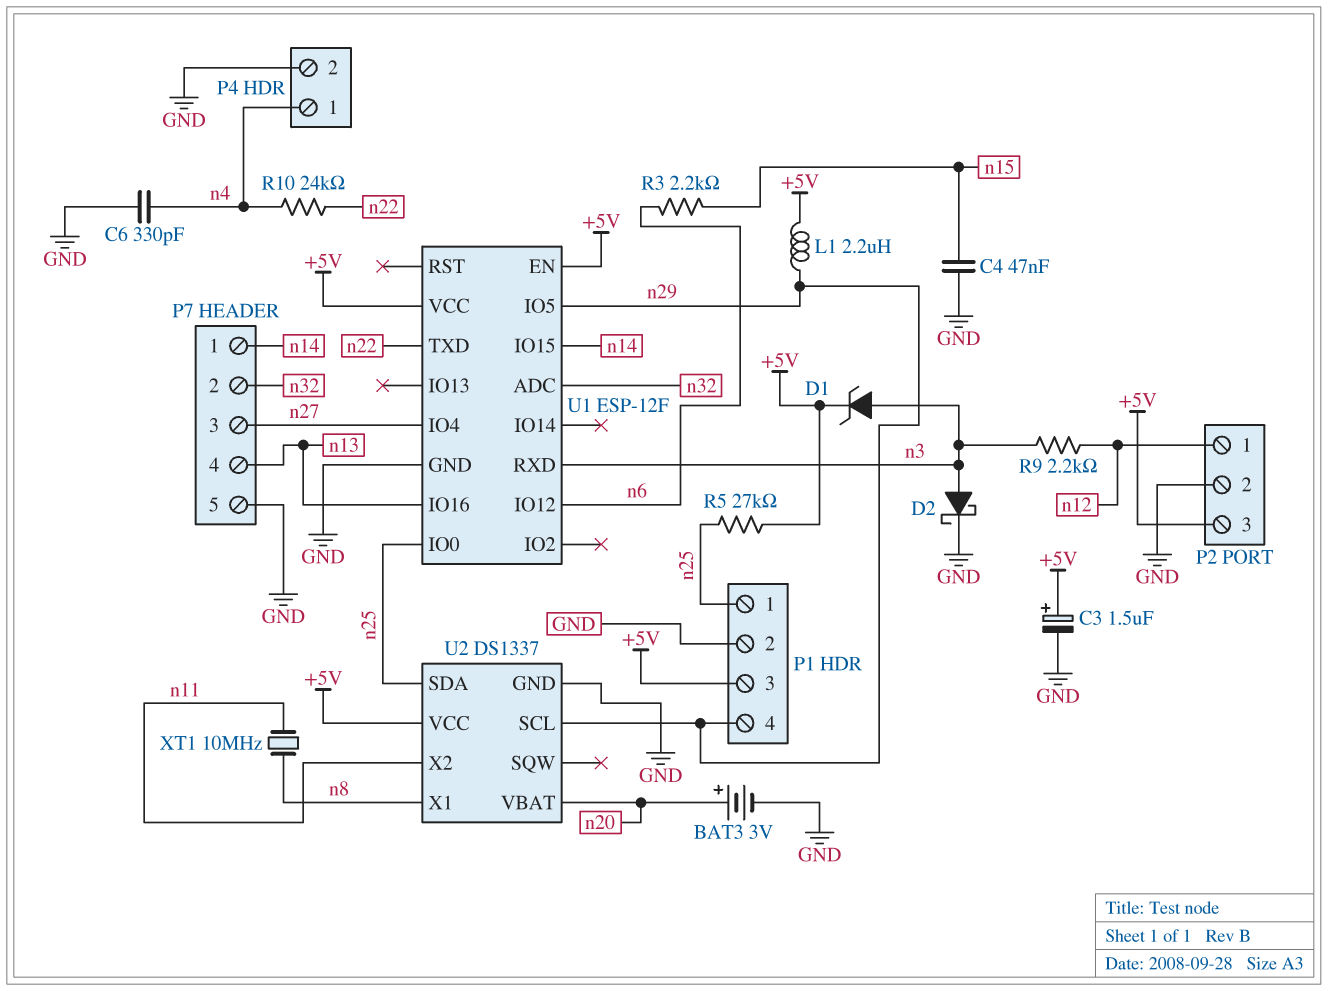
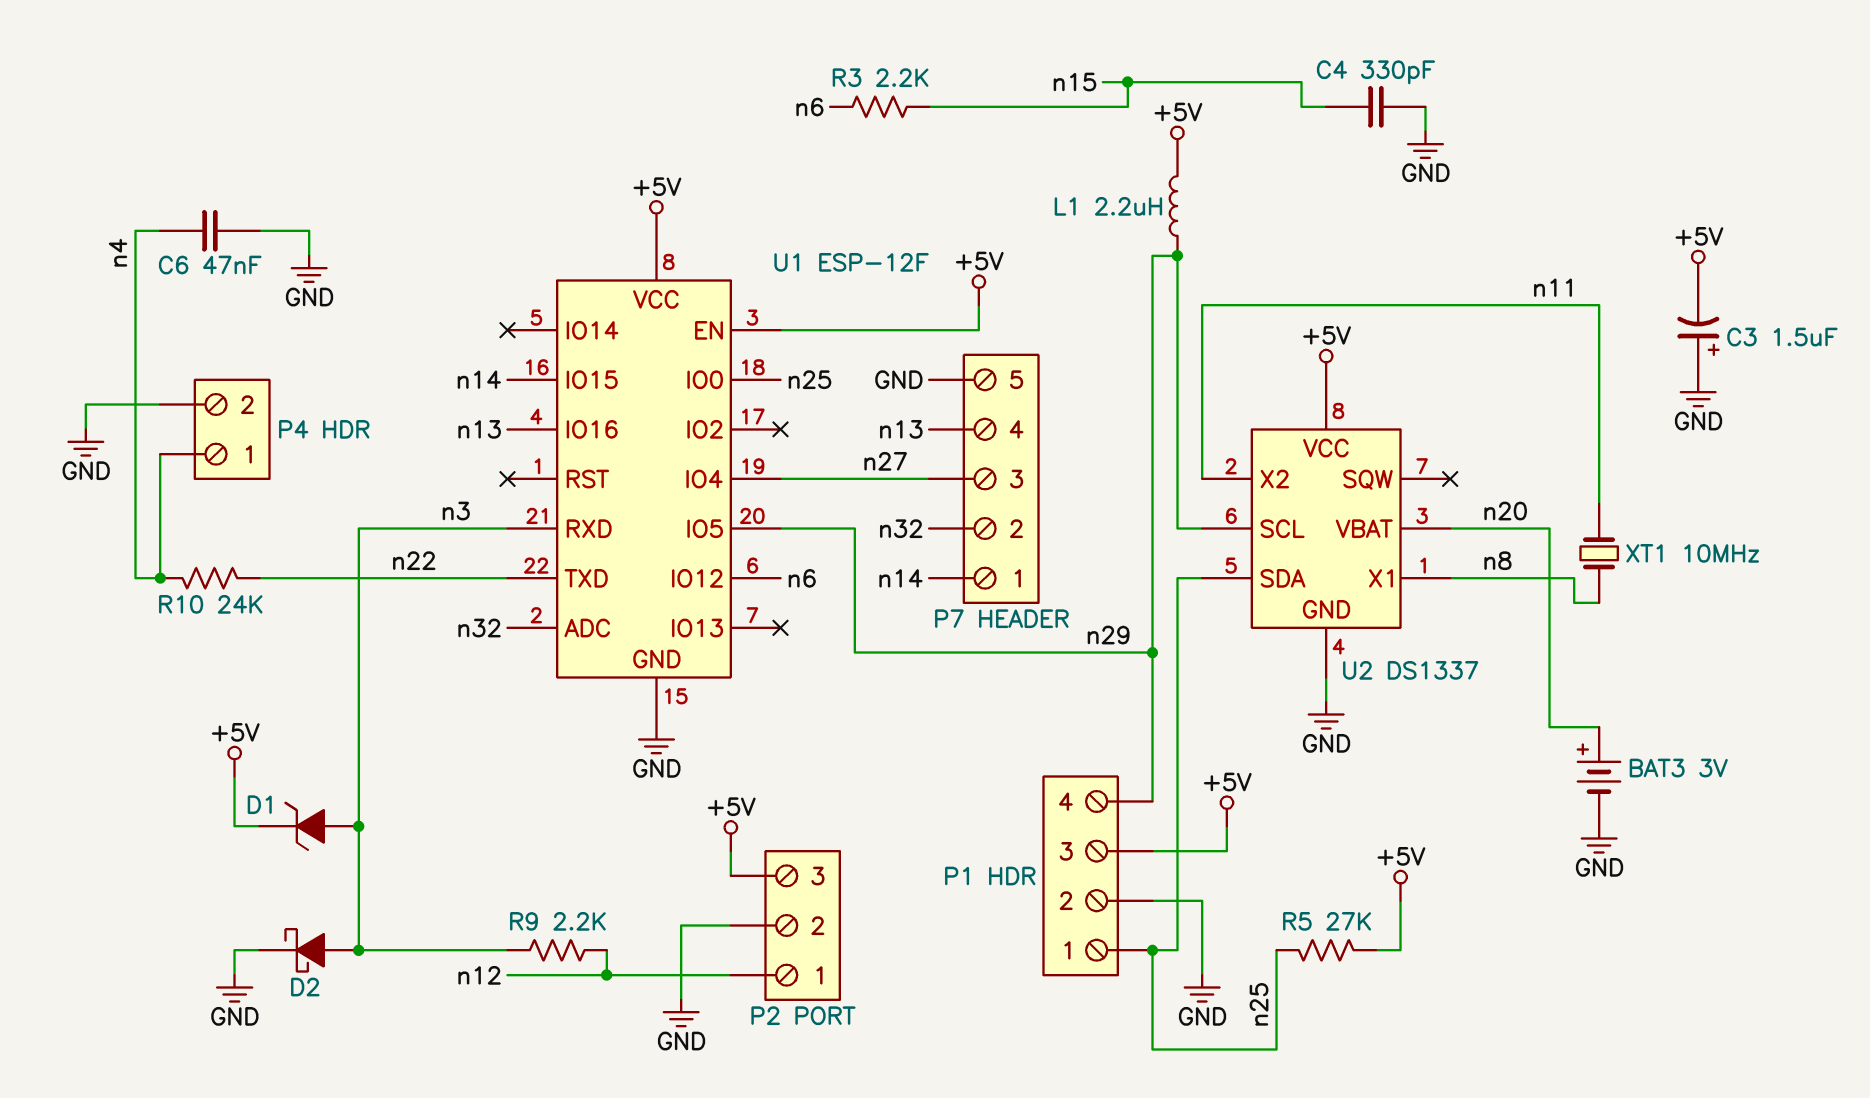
C3: 1.5uF (plus +5V, minus GND) -> 1.5uF (plus GND, minus +5V)
C4: 47nF (GND, n15) -> 330pF (GND, n15)
C6: 330pF (GND, n4) -> 47nF (GND, n4)

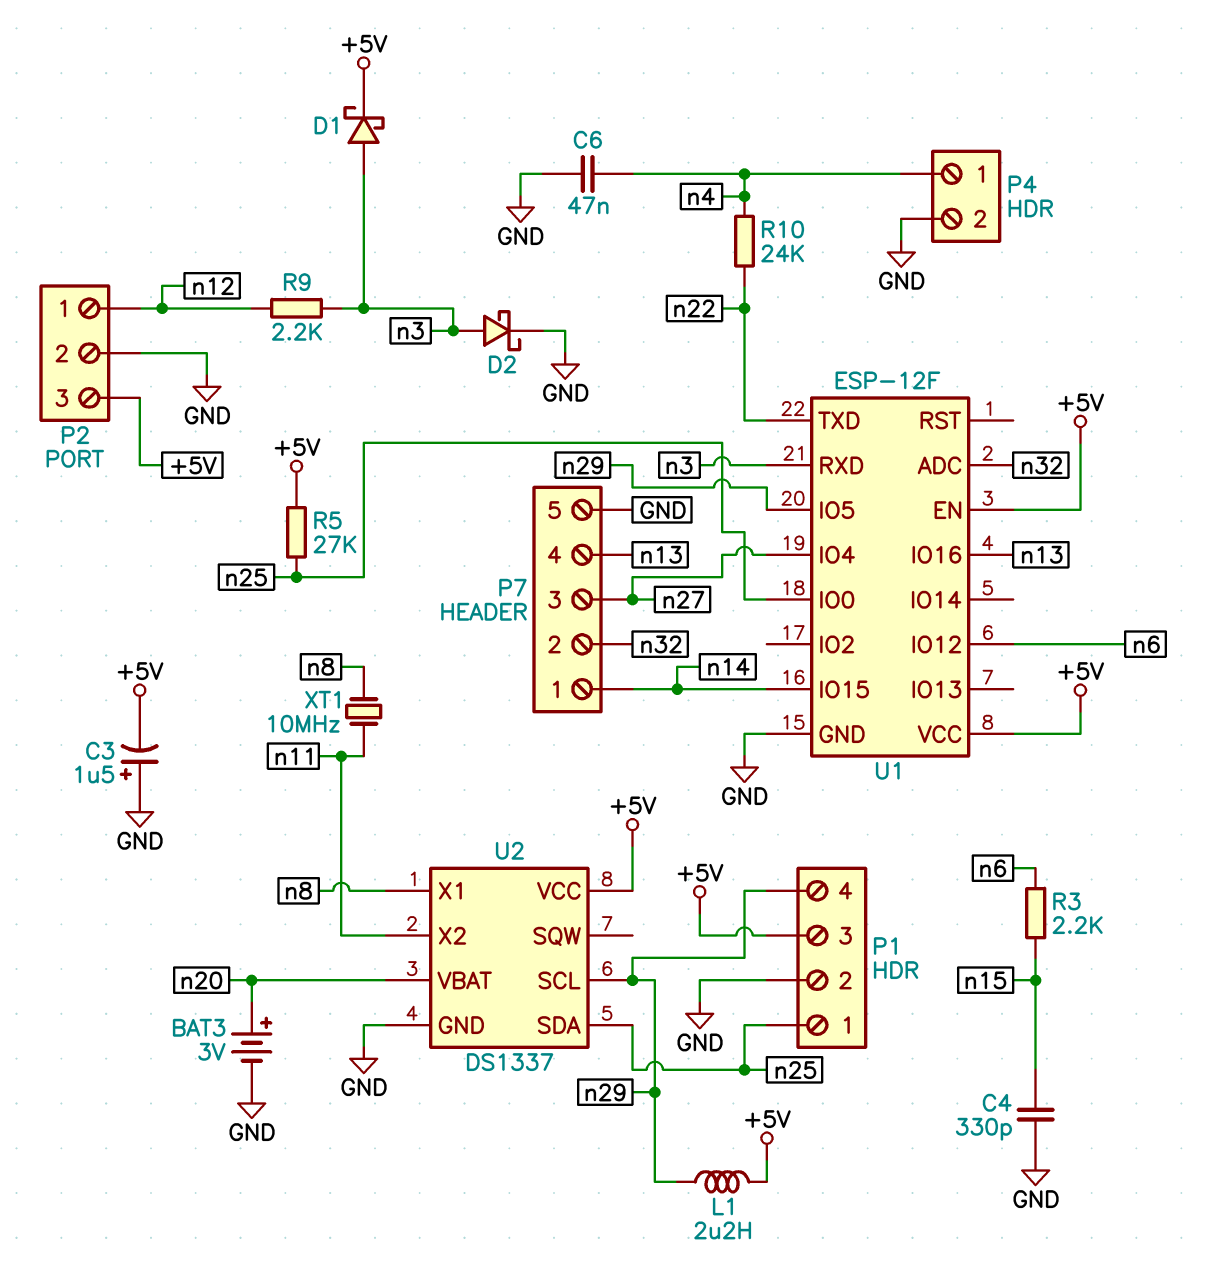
D1: zener (A n3, K +5V) -> schottky (A n3, K +5V)

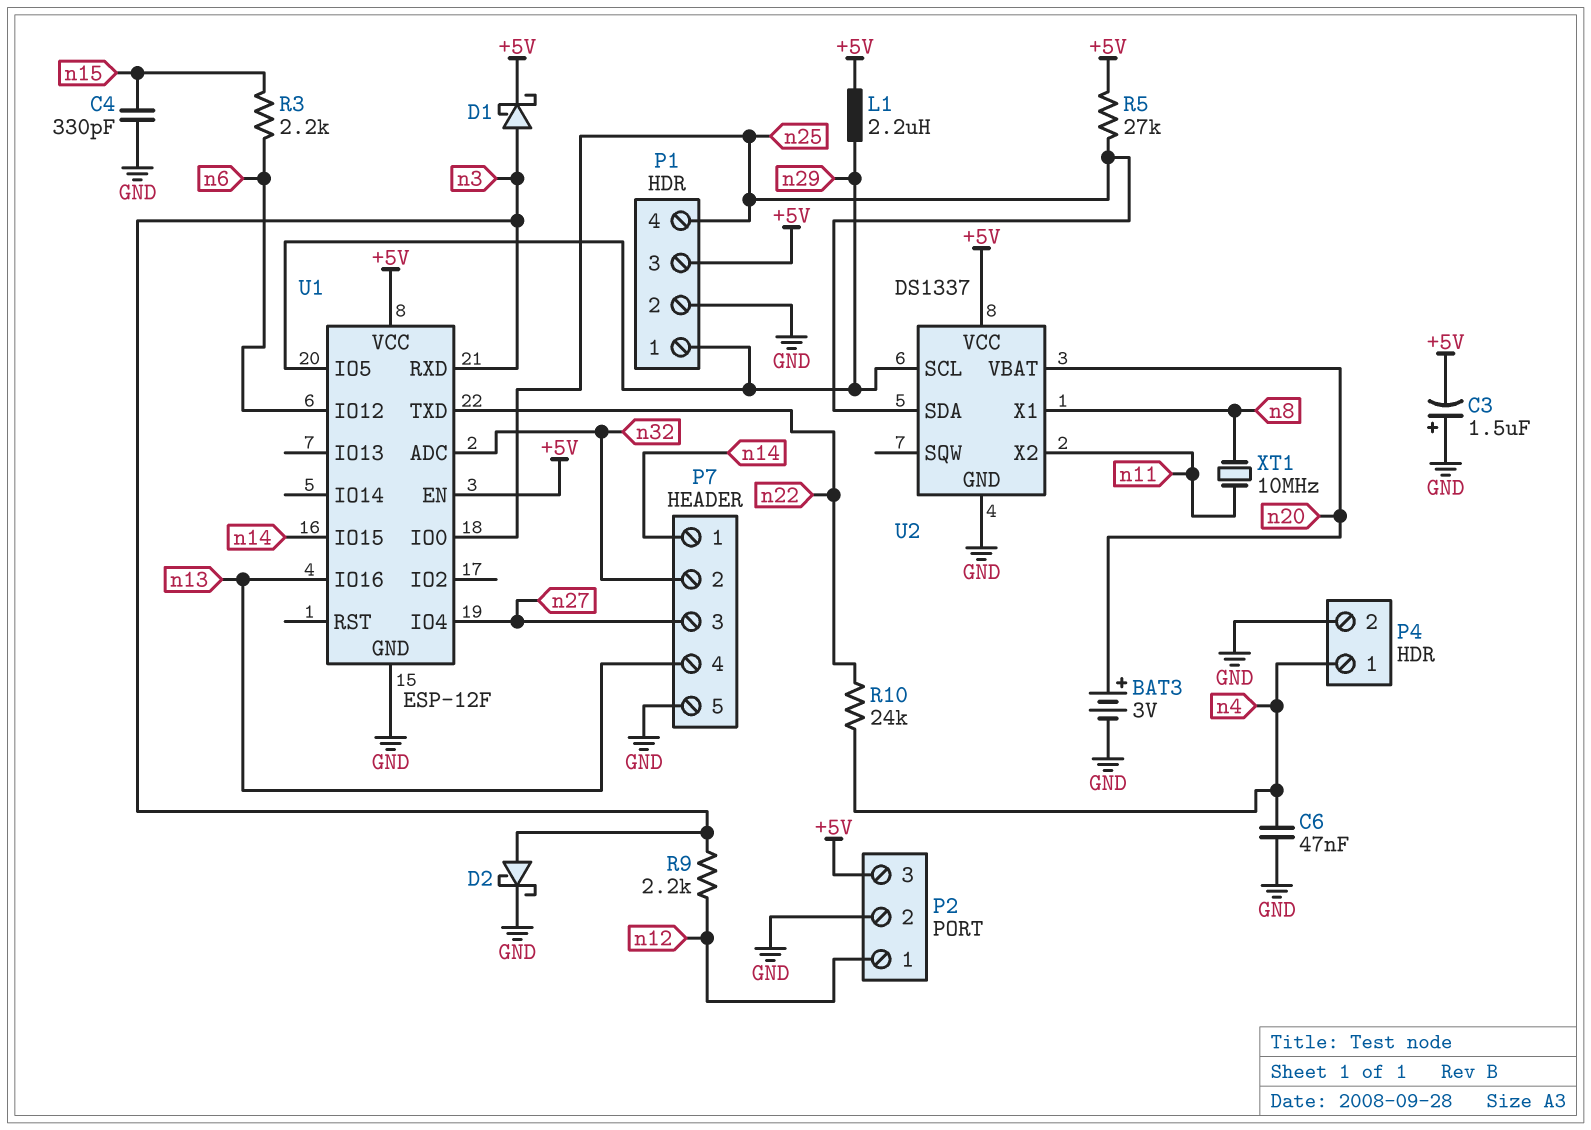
P1 pin 1: n25 -> n29
P1 pin 4: n29 -> n25

